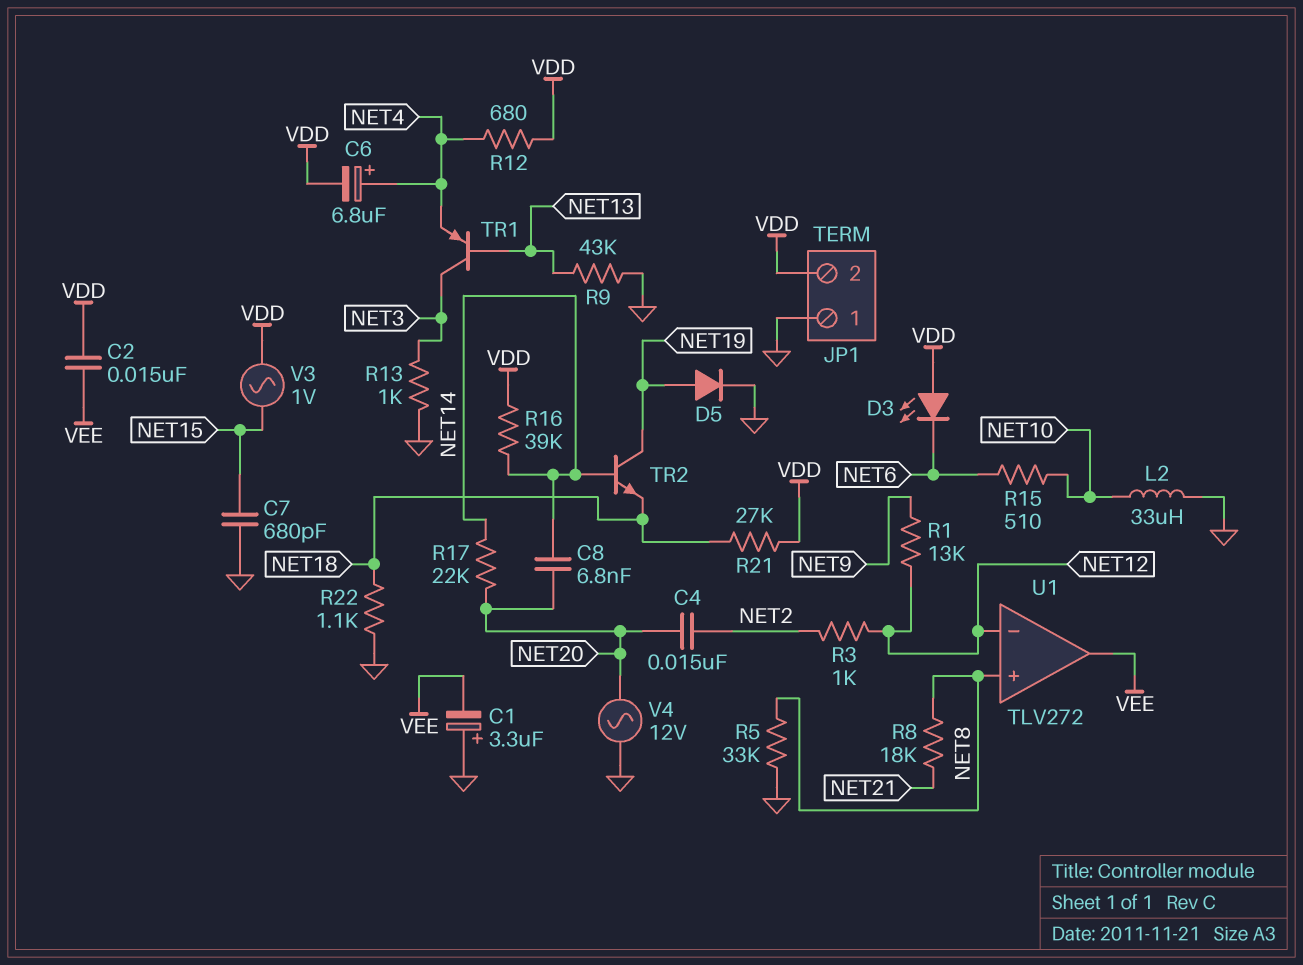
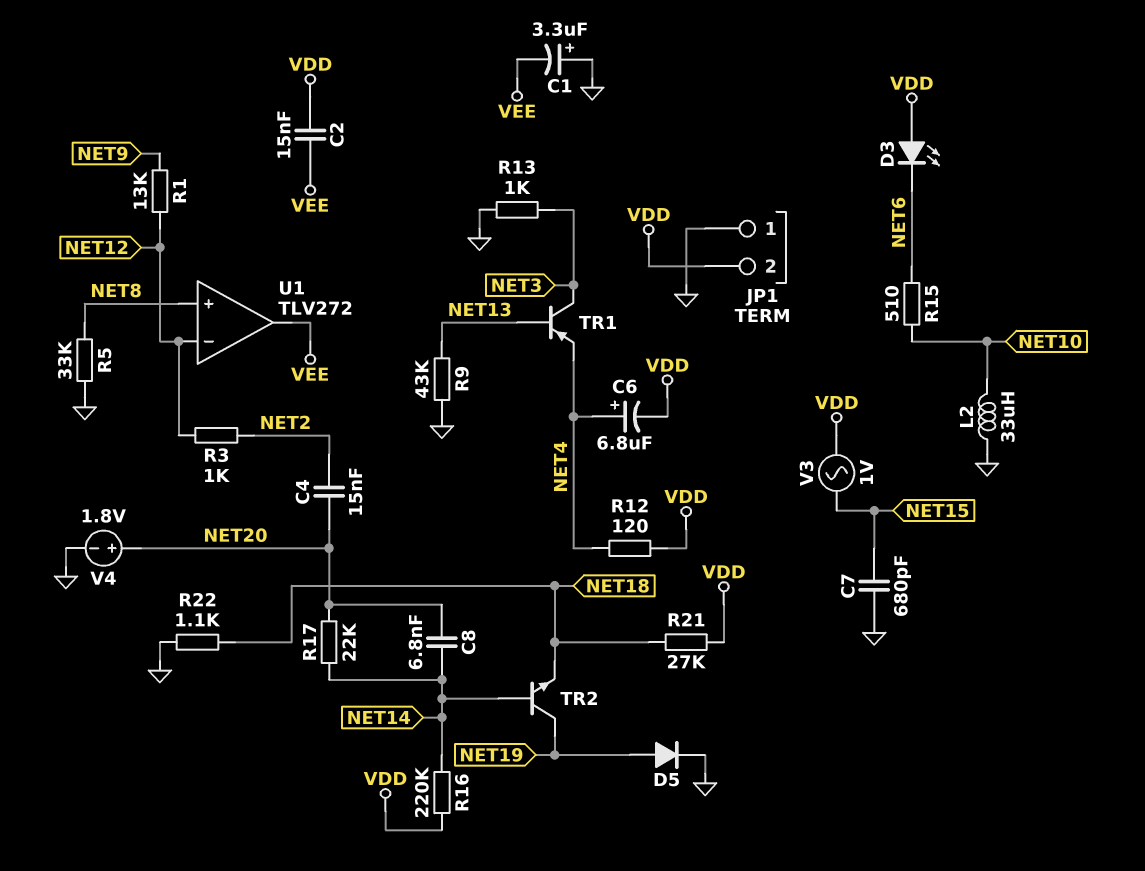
R8: 18k (NET8, NET21) -> none
R12: 680 (NET4, VDD) -> 120 (NET4, VDD)
R16: 39k (NET14, VDD) -> 220k (NET14, VDD)
V4: AC 12V (GND, NET20) -> 1.8V (plus NET20, minus GND)

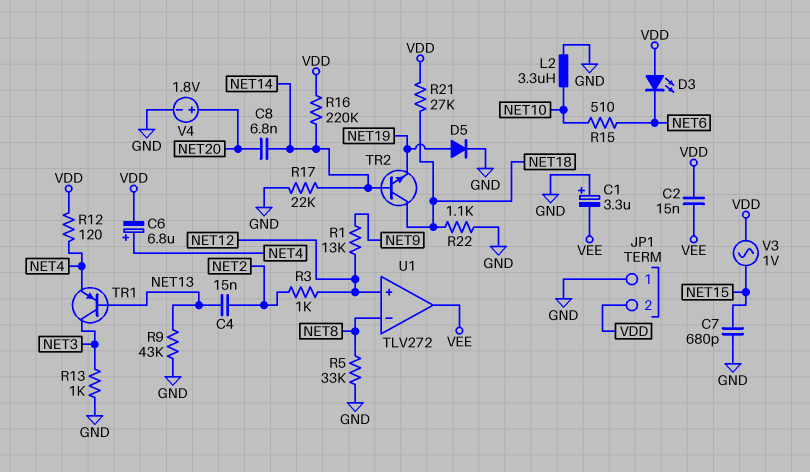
C4: 15nF (NET2, NET20) -> 15nF (NET2, NET13)
L2: 33uH (GND, NET10) -> 3.3uH (GND, NET10)
R17: 22k (NET14, NET20) -> 22k (GND, NET14)
TR2: NPN (B NET14, C NET19, E NET18) -> NPN (B NET14, C NET18, E NET19)
U1 pin in+: NET8 -> NET12
U1 pin in-: NET12 -> NET8

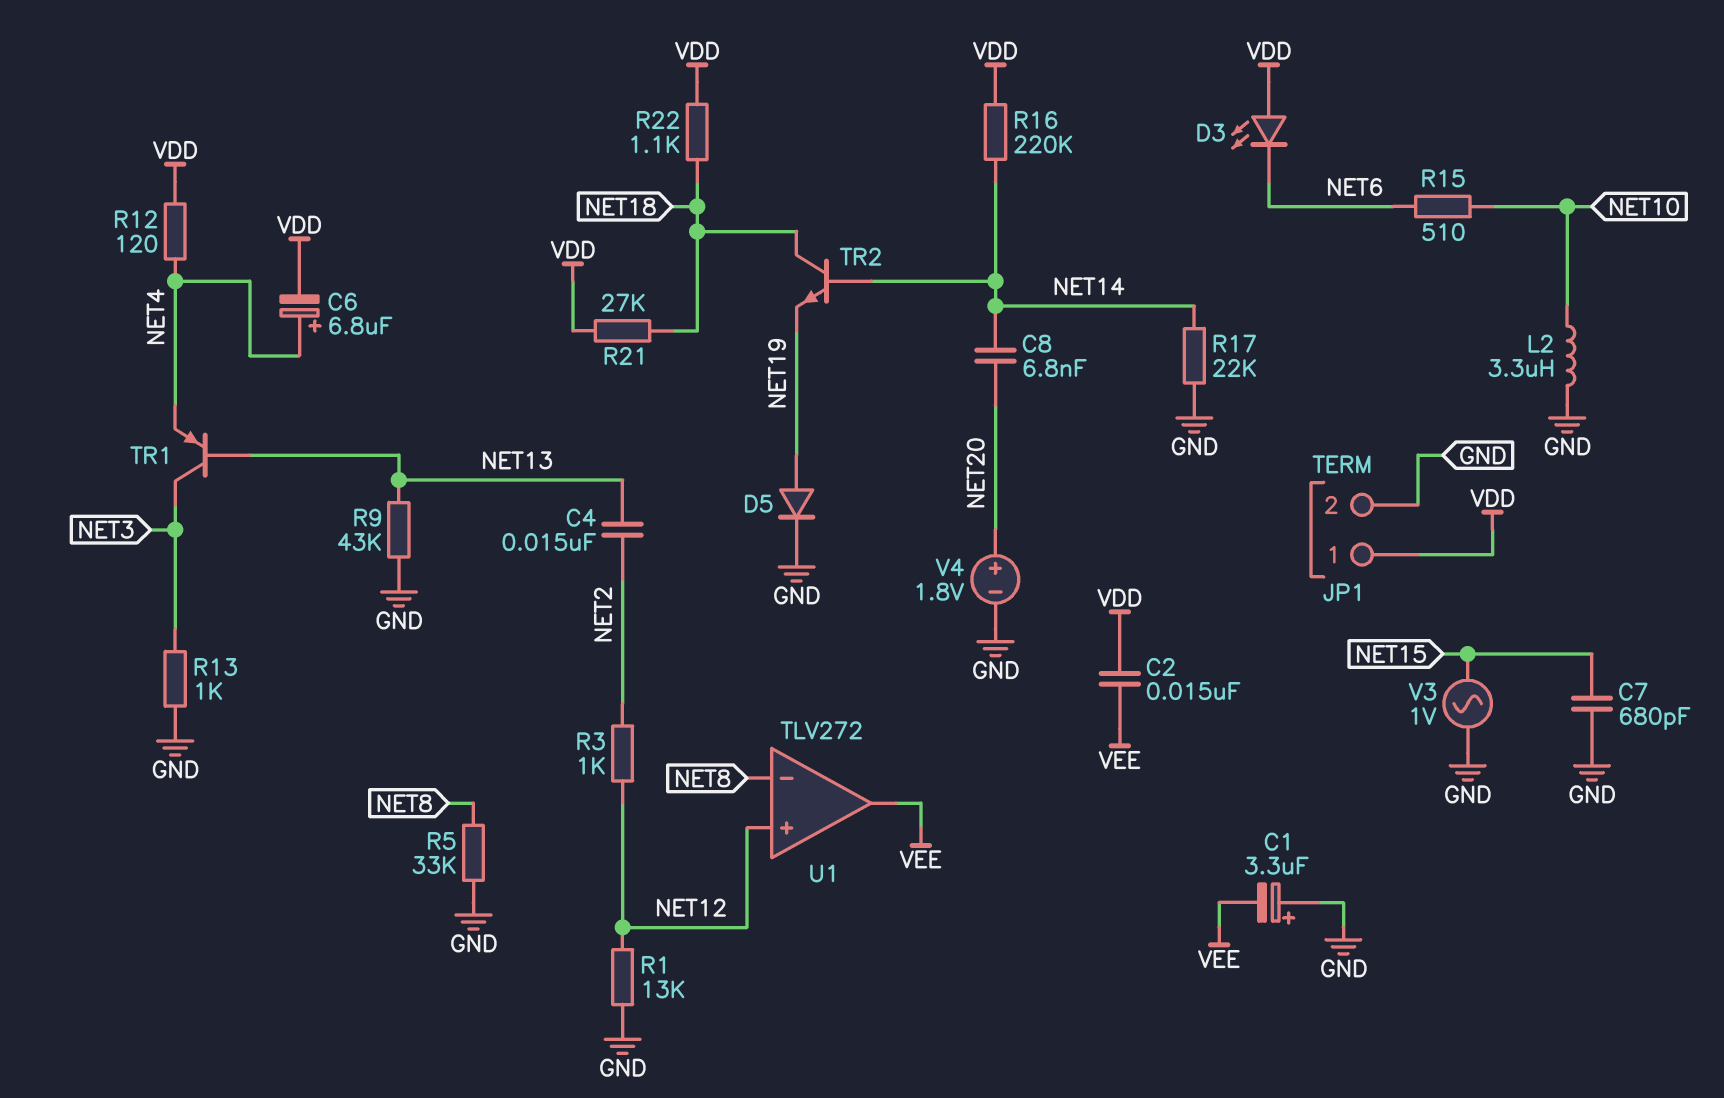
JP1 pin 1: GND -> VDD
JP1 pin 2: VDD -> GND
R1: 13k (NET9, NET12) -> 13k (GND, NET12)
R22: 1.1k (GND, NET18) -> 1.1k (NET18, VDD)
V3: AC 1V (NET15, VDD) -> AC 1V (GND, NET15)

